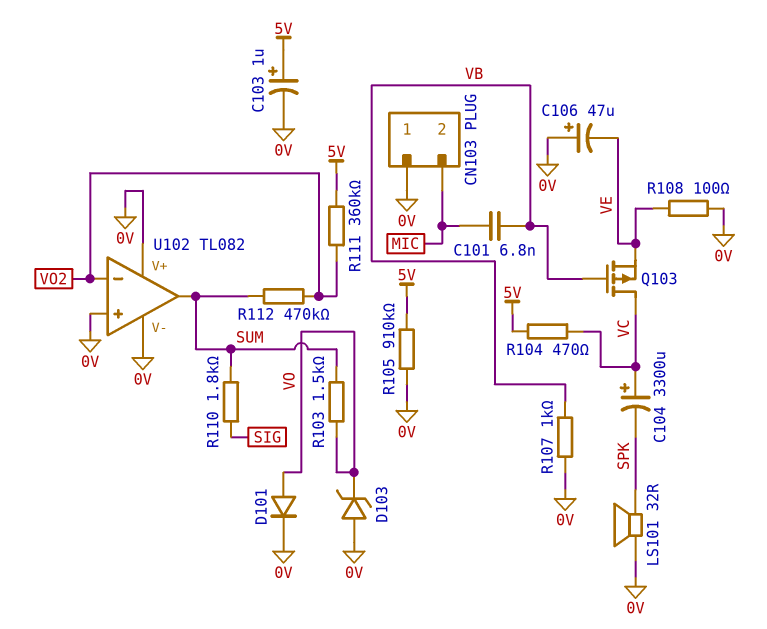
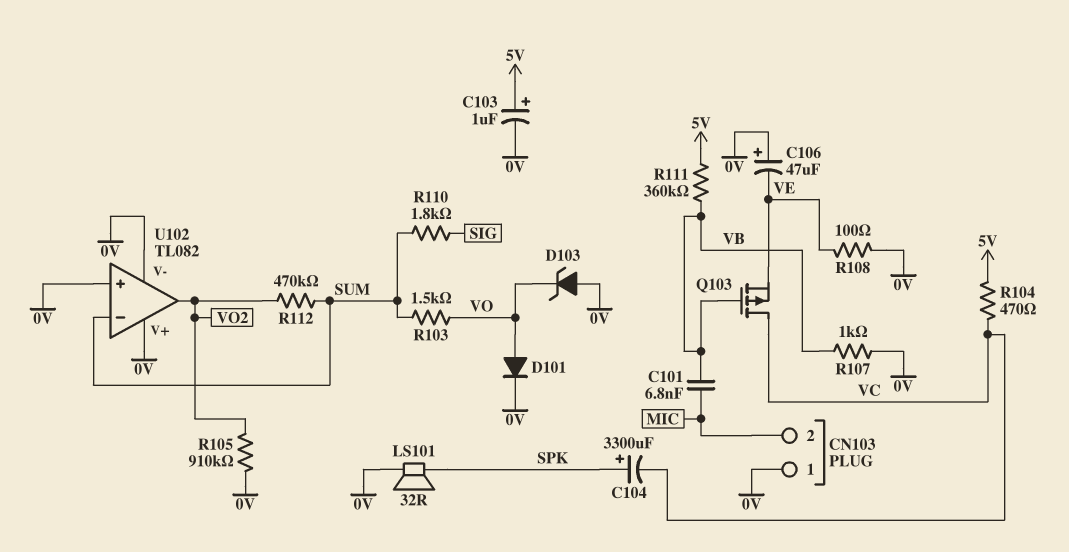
C104: 3300uF (plus VC, minus SPK) -> 3300uF (plus SPK, minus VC)
R105: 910k (0V, 5V) -> 910k (0V, VO2)
R111: 360k (5V, VO2) -> 360k (5V, VB)
U102 pin in-: VO2 -> SUM
U102 pin out: SUM -> VO2

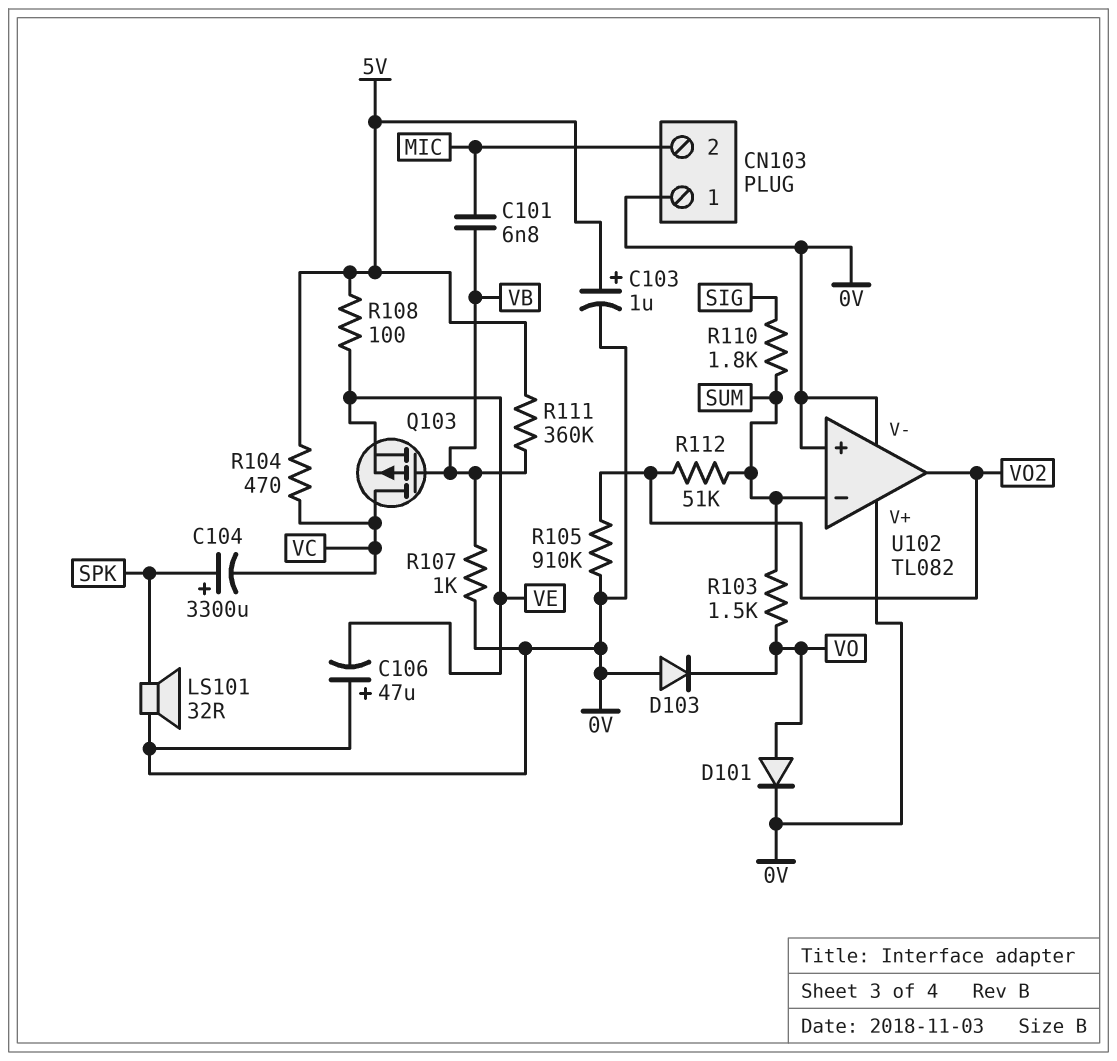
D103: zener (A 0V, K VO) -> diode (A 0V, K VO)
R108: 100 (0V, VE) -> 100 (5V, VE)
R112: 470k (SUM, VO2) -> 51k (SUM, VO2)

